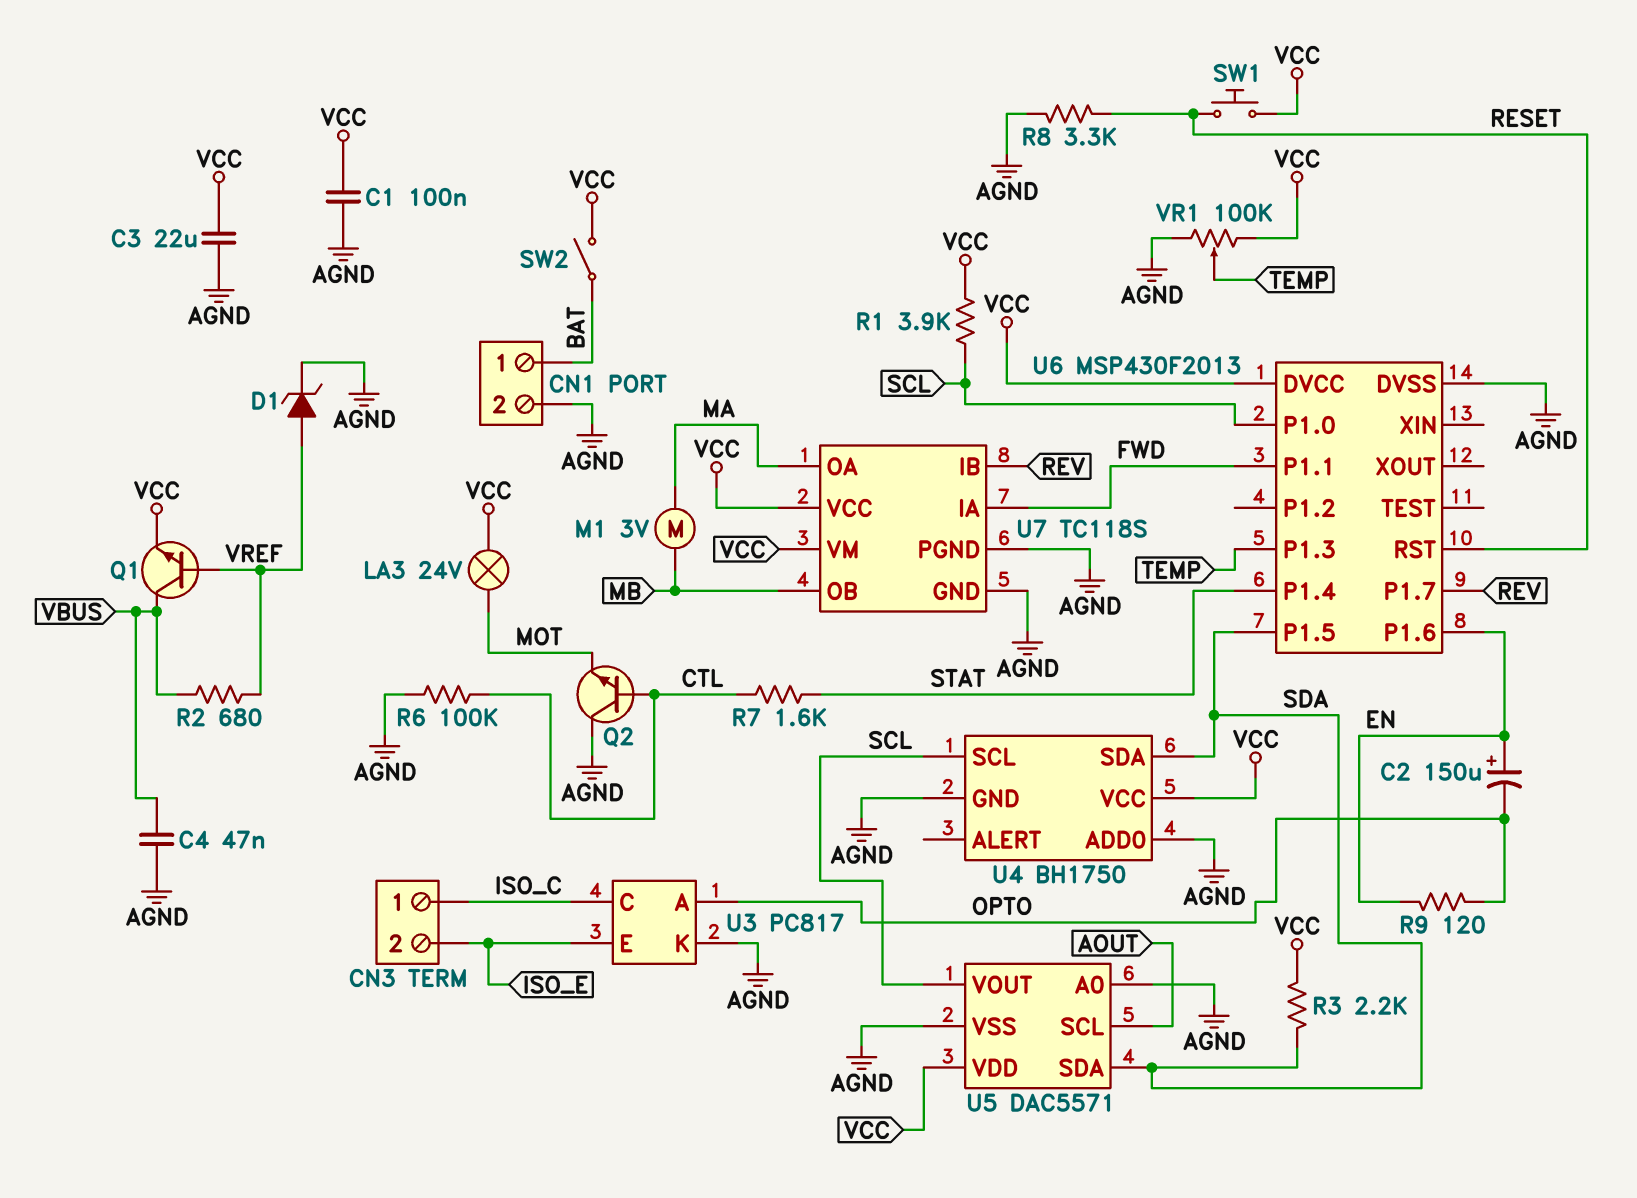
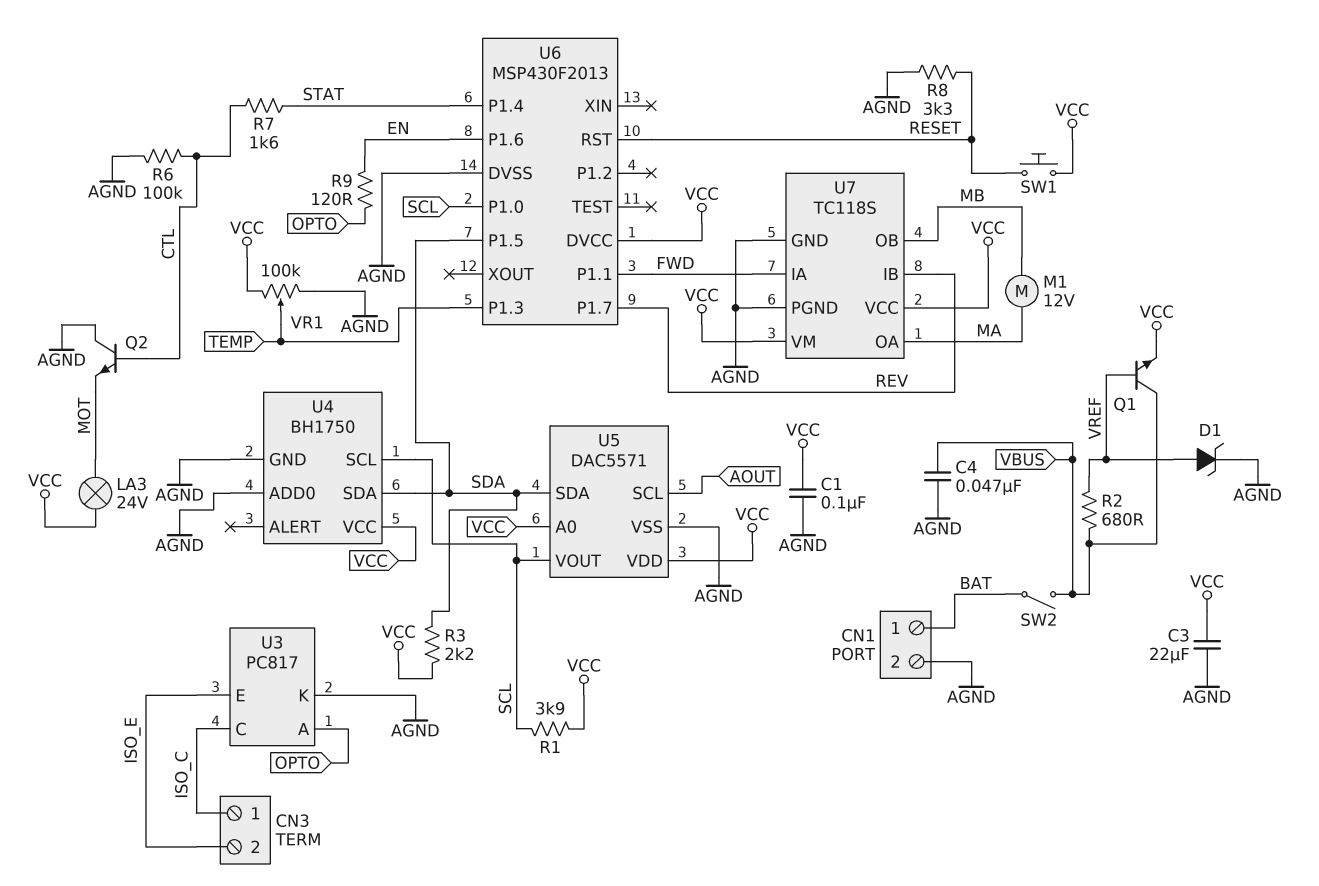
C2: 150uF (plus EN, minus OPTO) -> none
M1: motor 3V (MA, MB) -> motor 12V (MA, MB)
SW2: switch (BAT, VCC) -> switch (BAT, VBUS)
U5 pin A0: AGND -> VCC

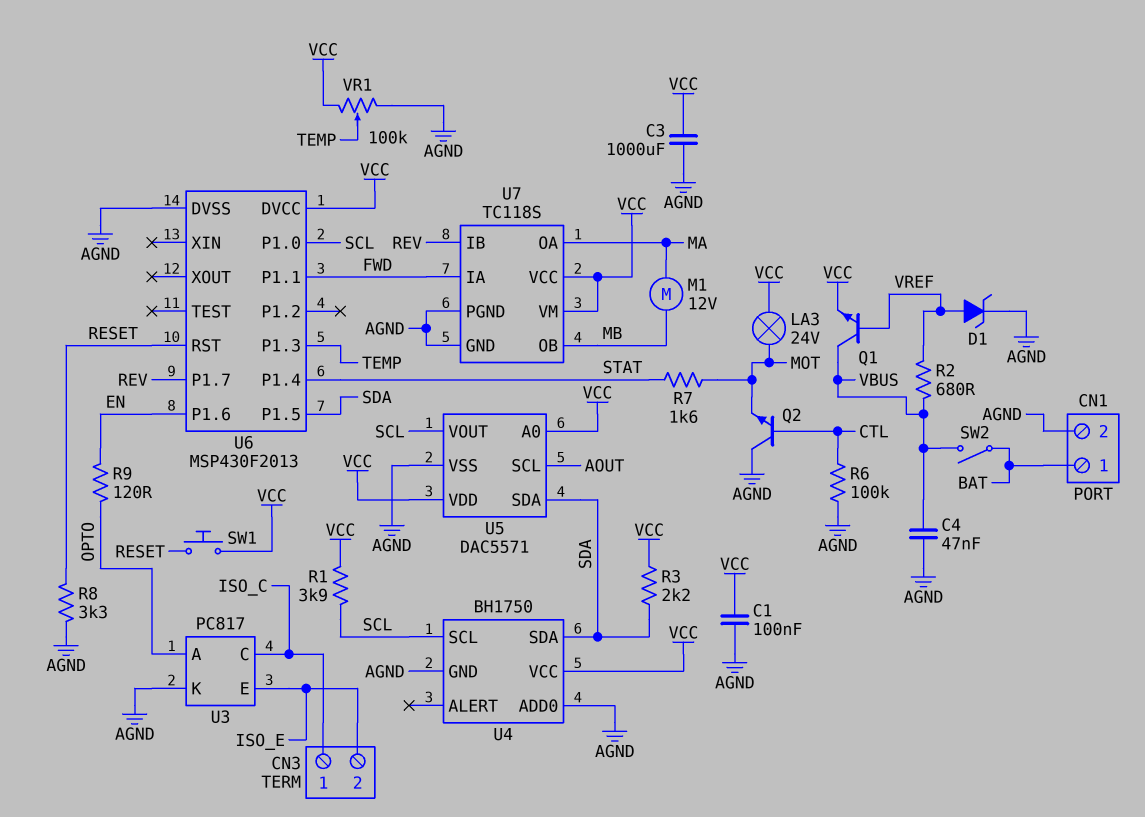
C3: 22uF (AGND, VCC) -> 1000uF (AGND, VCC)
R7: 1.6k (CTL, STAT) -> 1.6k (MOT, STAT)

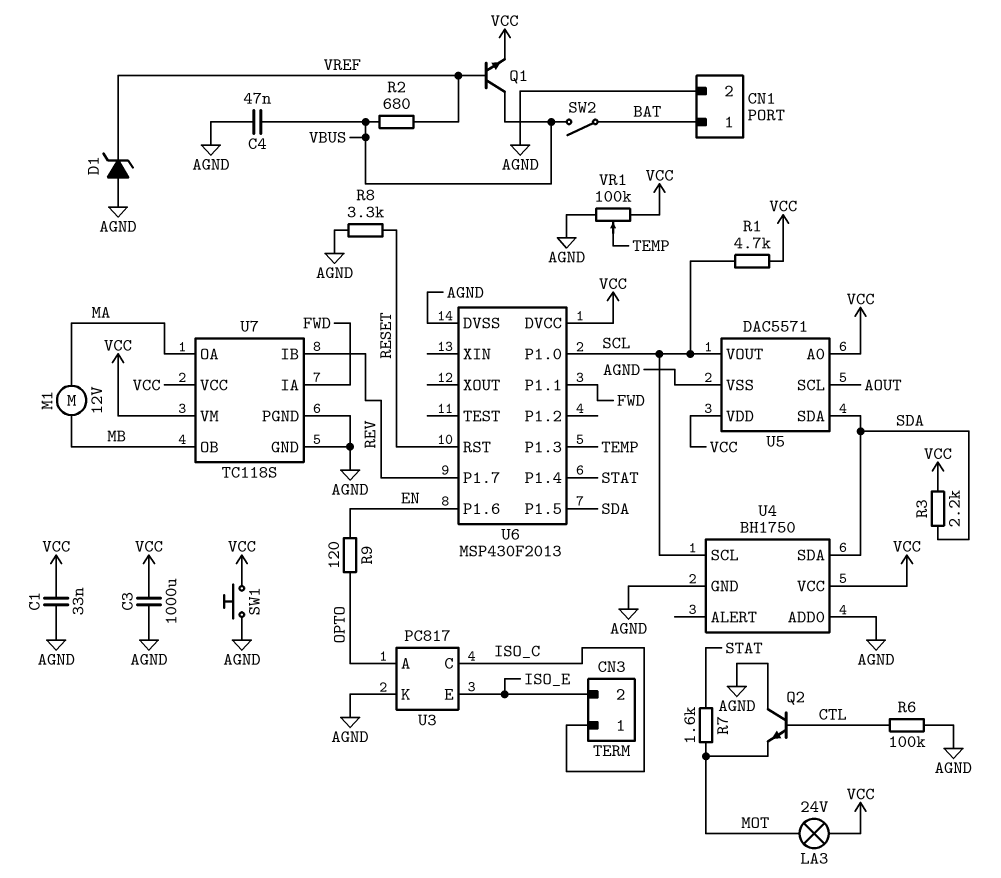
C1: 100nF (AGND, VCC) -> 33nF (AGND, VCC)
D1: zener (A VREF, K AGND) -> zener (A AGND, K VREF)
R1: 3.9k (SCL, VCC) -> 4.7k (SCL, VCC)
SW1: button (RESET, VCC) -> button (AGND, VCC)

